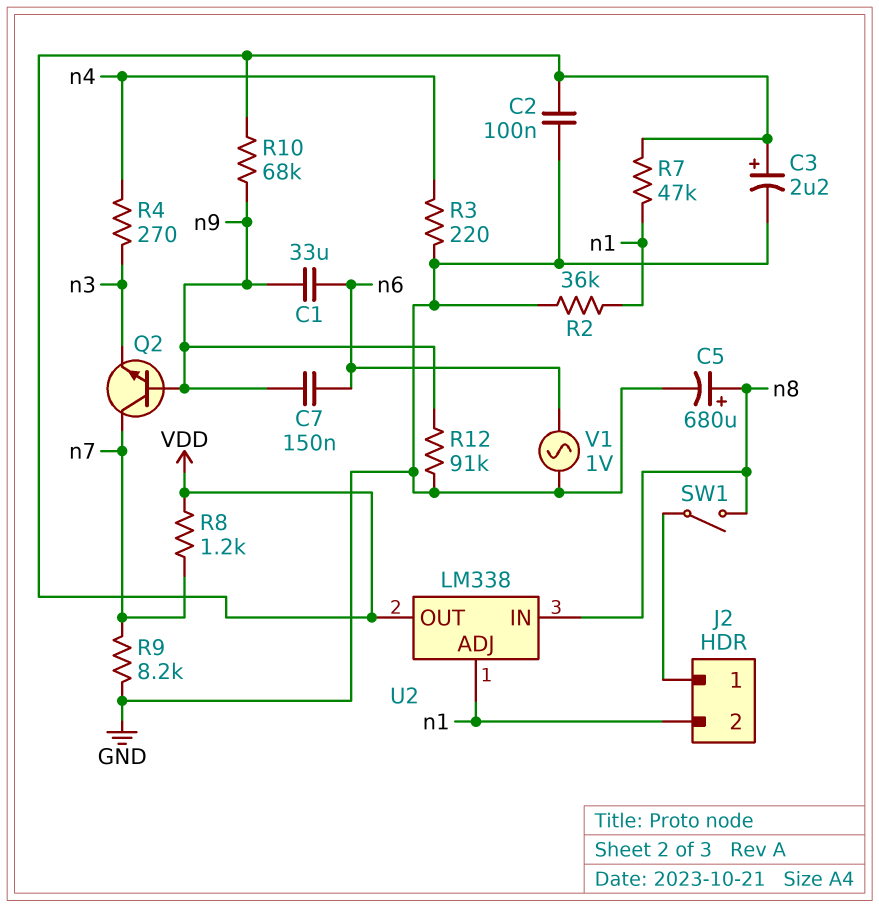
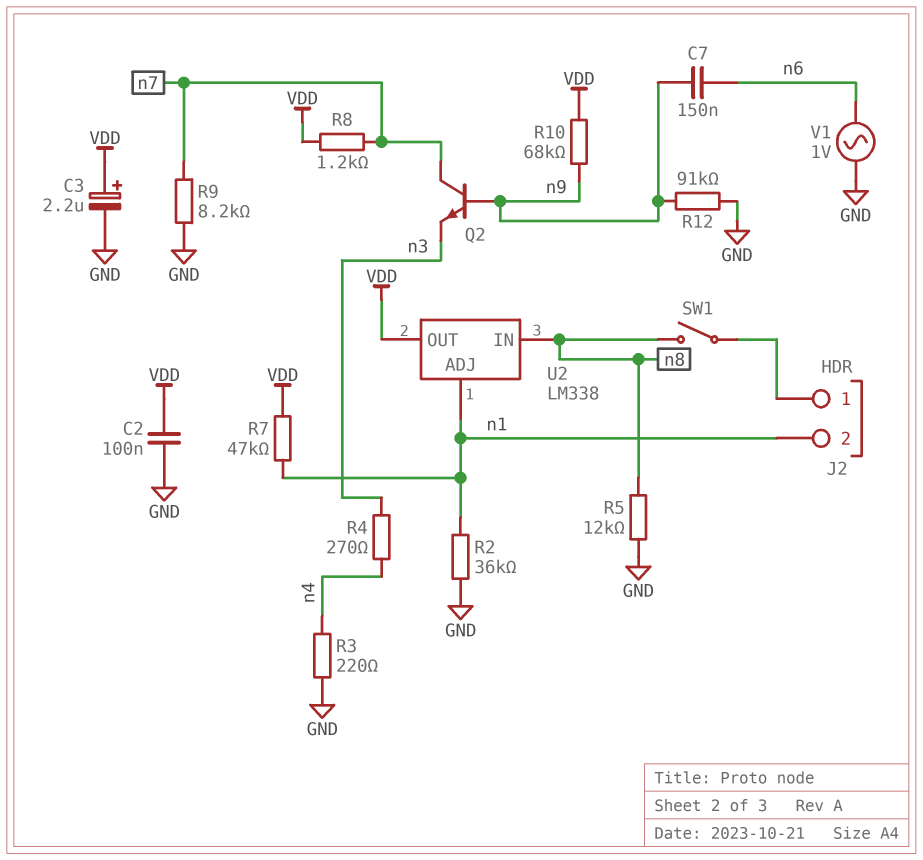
C1: 33uF (n6, n9) -> none
C5: 680uF (plus n8, minus GND) -> none
R5: none -> 12k (GND, n8)

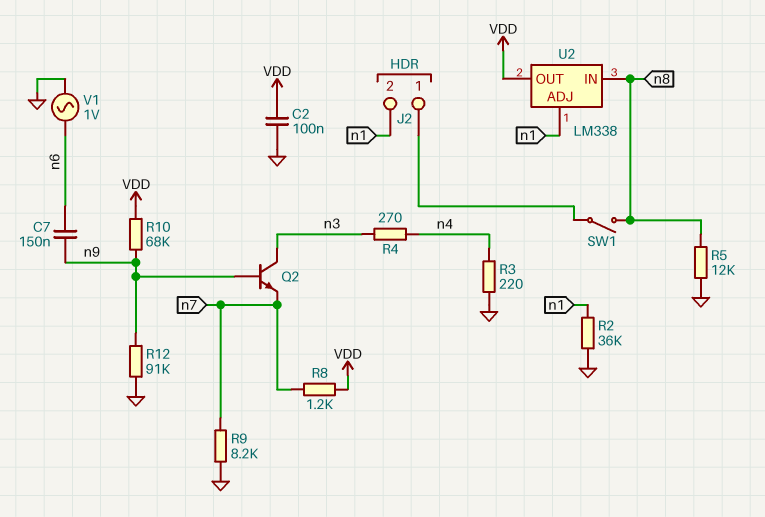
C3: 2.2uF (plus VDD, minus GND) -> none
Q2: NPN (B n9, C n7, E n3) -> NPN (B n9, C n3, E n7)
R7: 47k (VDD, n1) -> none

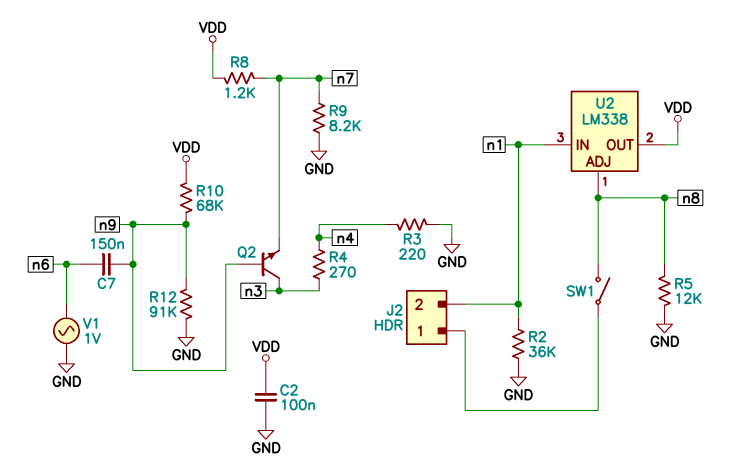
U2 pin ADJ: n1 -> n8
U2 pin IN: n8 -> n1

